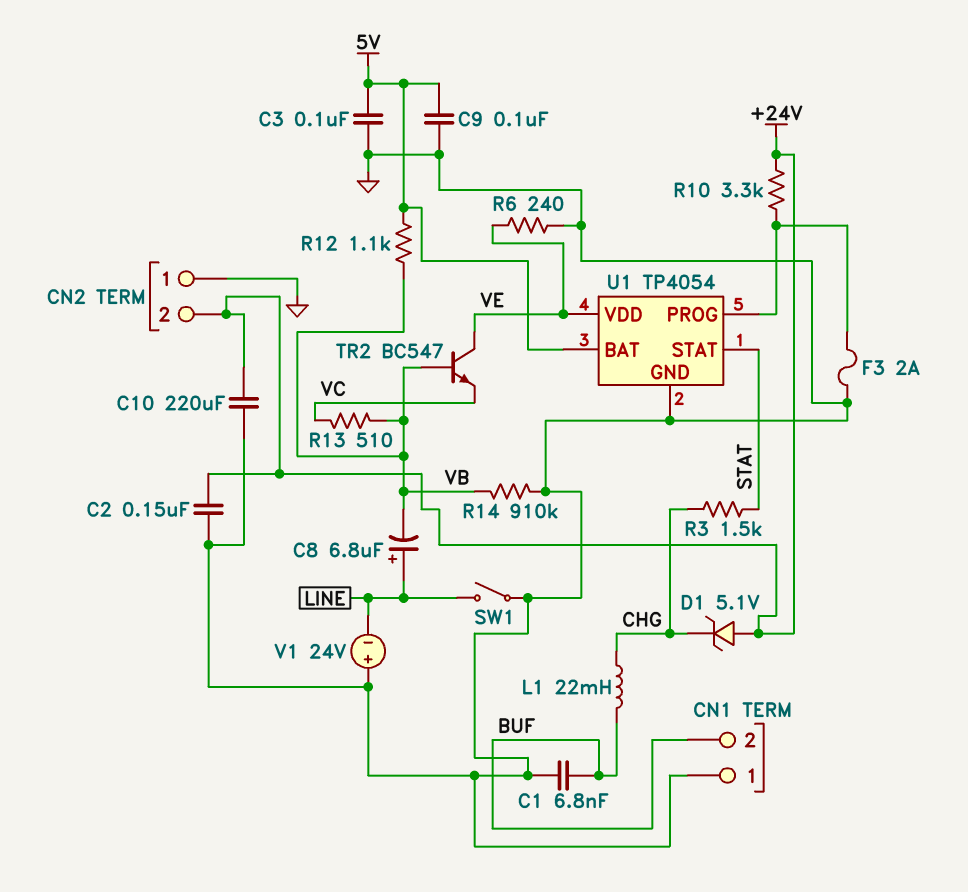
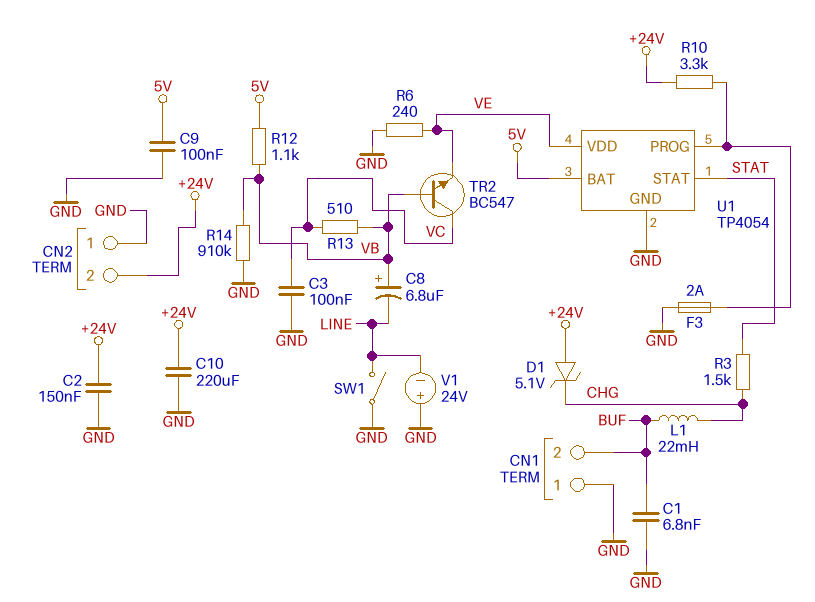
C3: 100nF (5V, GND) -> 100nF (GND, VC)
C8: 6.8uF (plus LINE, minus VB) -> 6.8uF (plus VB, minus LINE)
TR2: NPN BC547 (B VB, C VE, E VC) -> NPN BC547 (B VB, C VC, E VE)

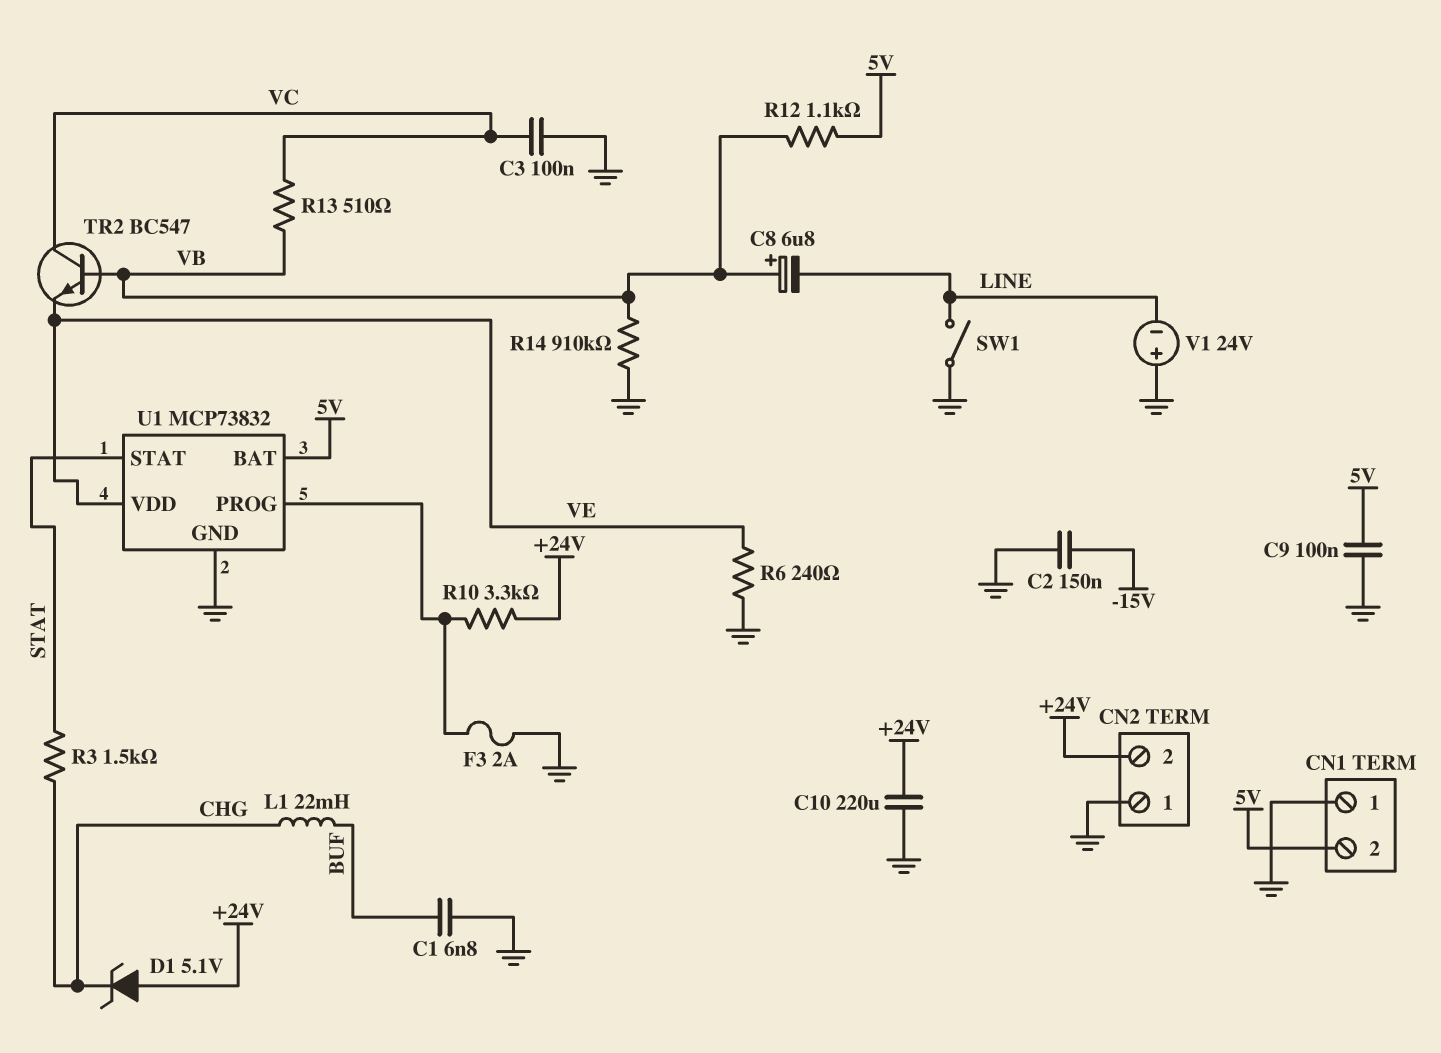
C2: 150nF (+24V, GND) -> 150nF (-15V, GND)
CN1 pin 2: BUF -> 5V
U1: TP4054 -> MCP73832

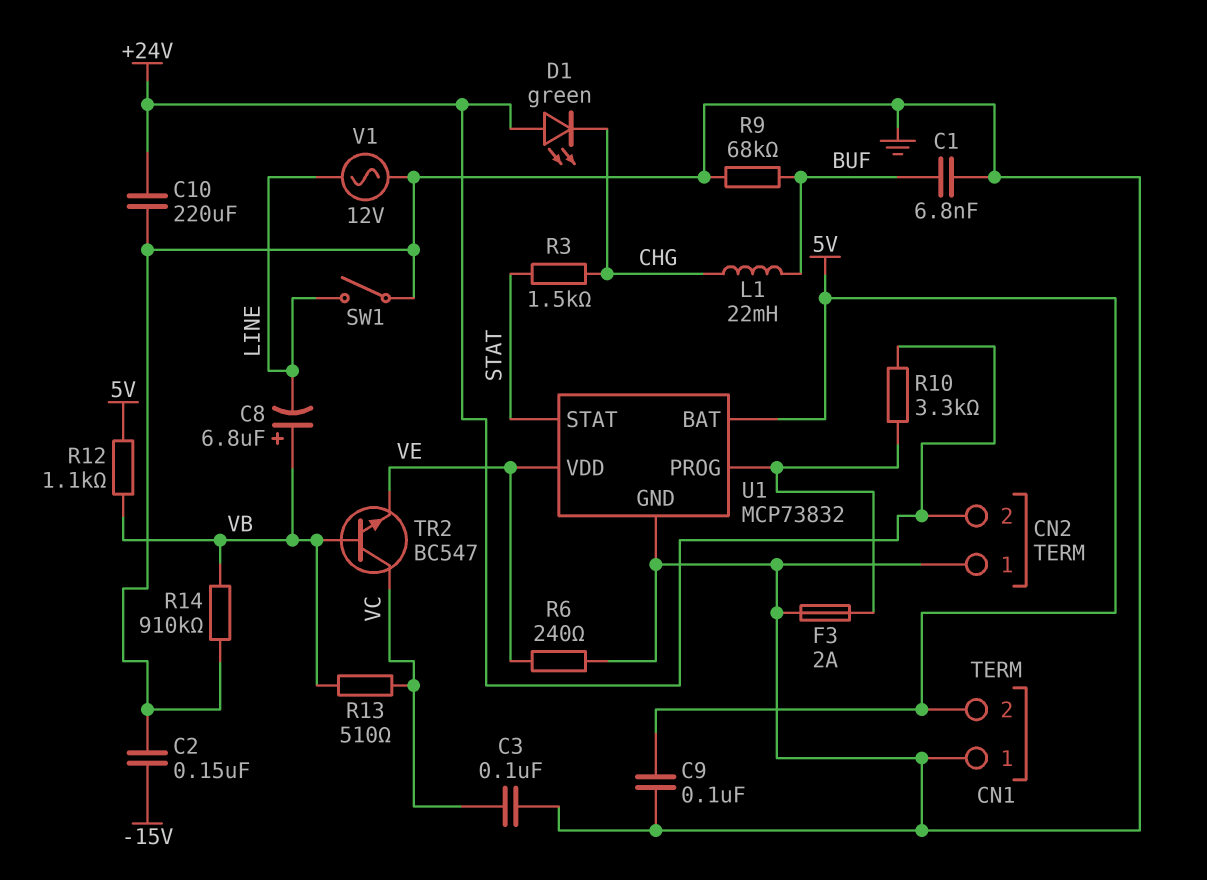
D1: zener 5.1V (A +24V, K CHG) -> LED green (A +24V, K CHG)
R9: none -> 68k (BUF, GND)
V1: 24V (plus GND, minus LINE) -> AC 12V (GND, LINE)

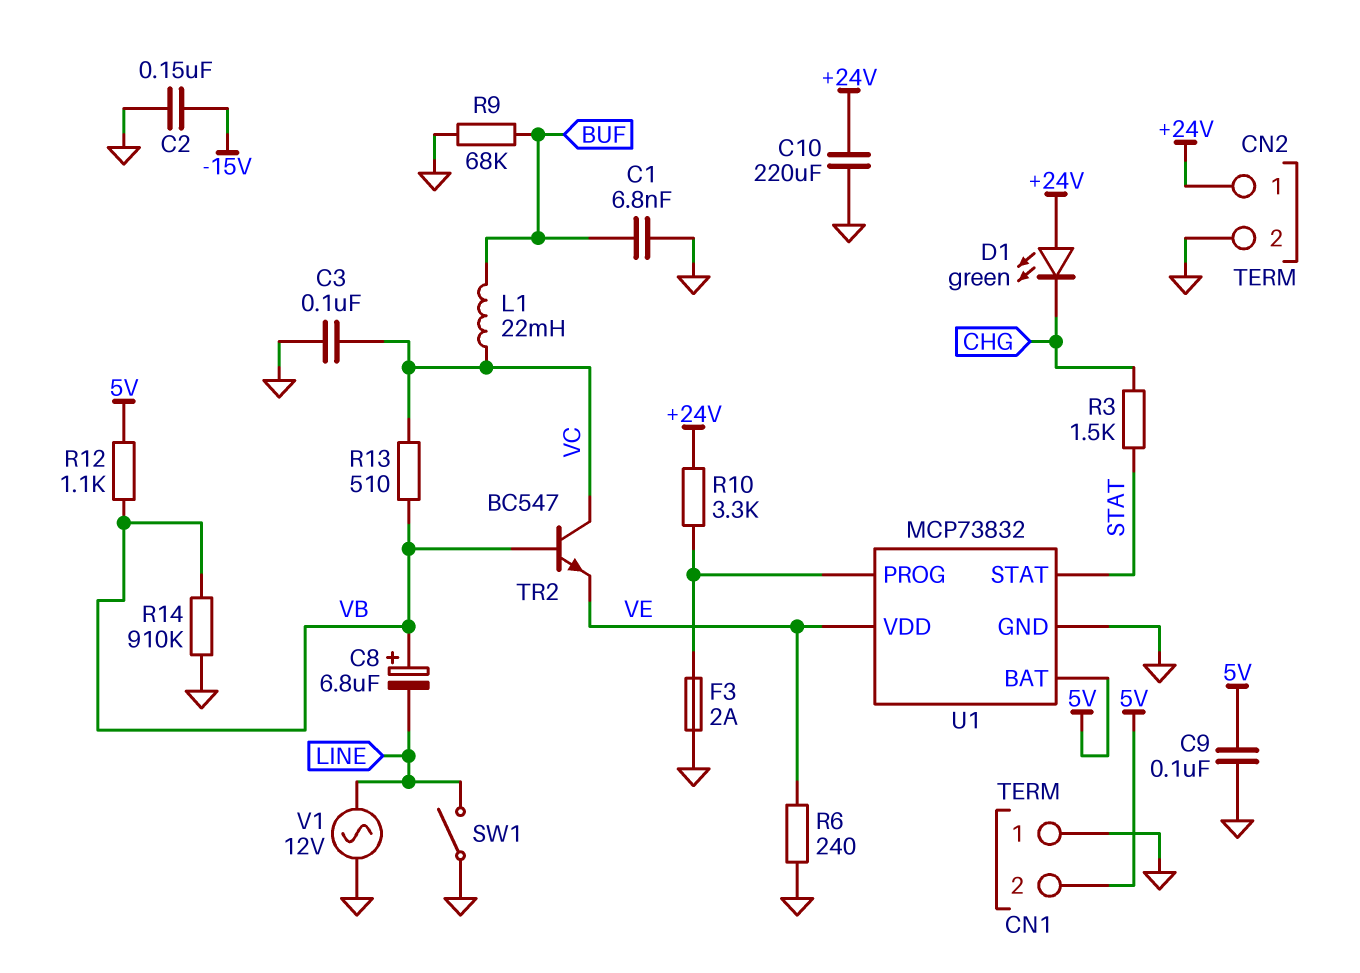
CN2 pin 1: GND -> +24V
CN2 pin 2: +24V -> GND
L1: 22mH (BUF, CHG) -> 22mH (BUF, VC)

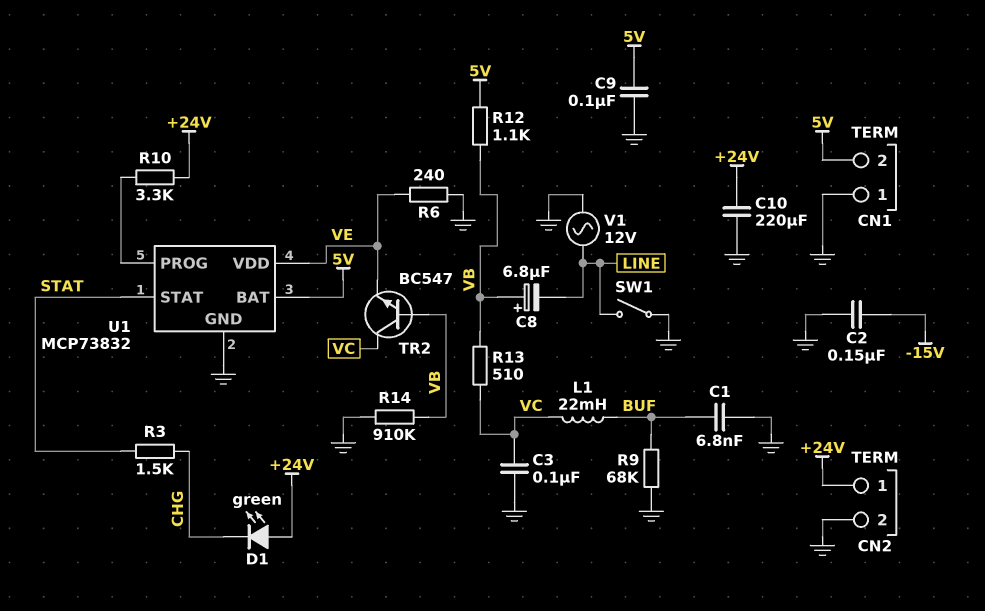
F3: 2A (GND, U1/PROG) -> none

